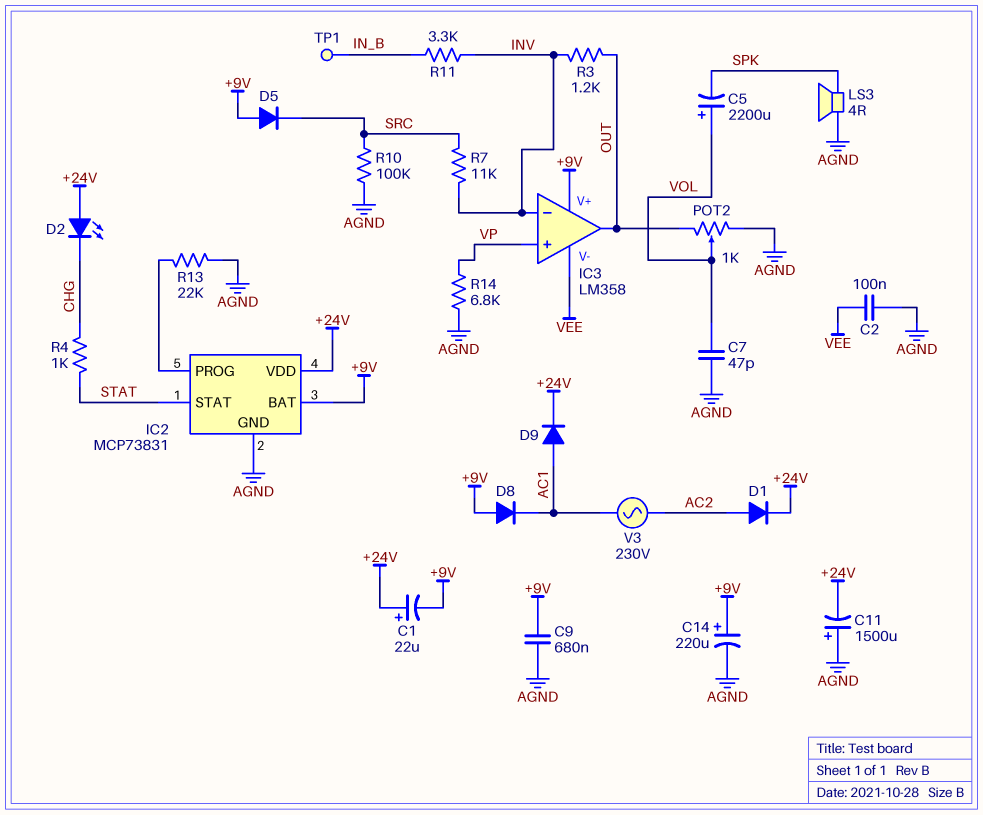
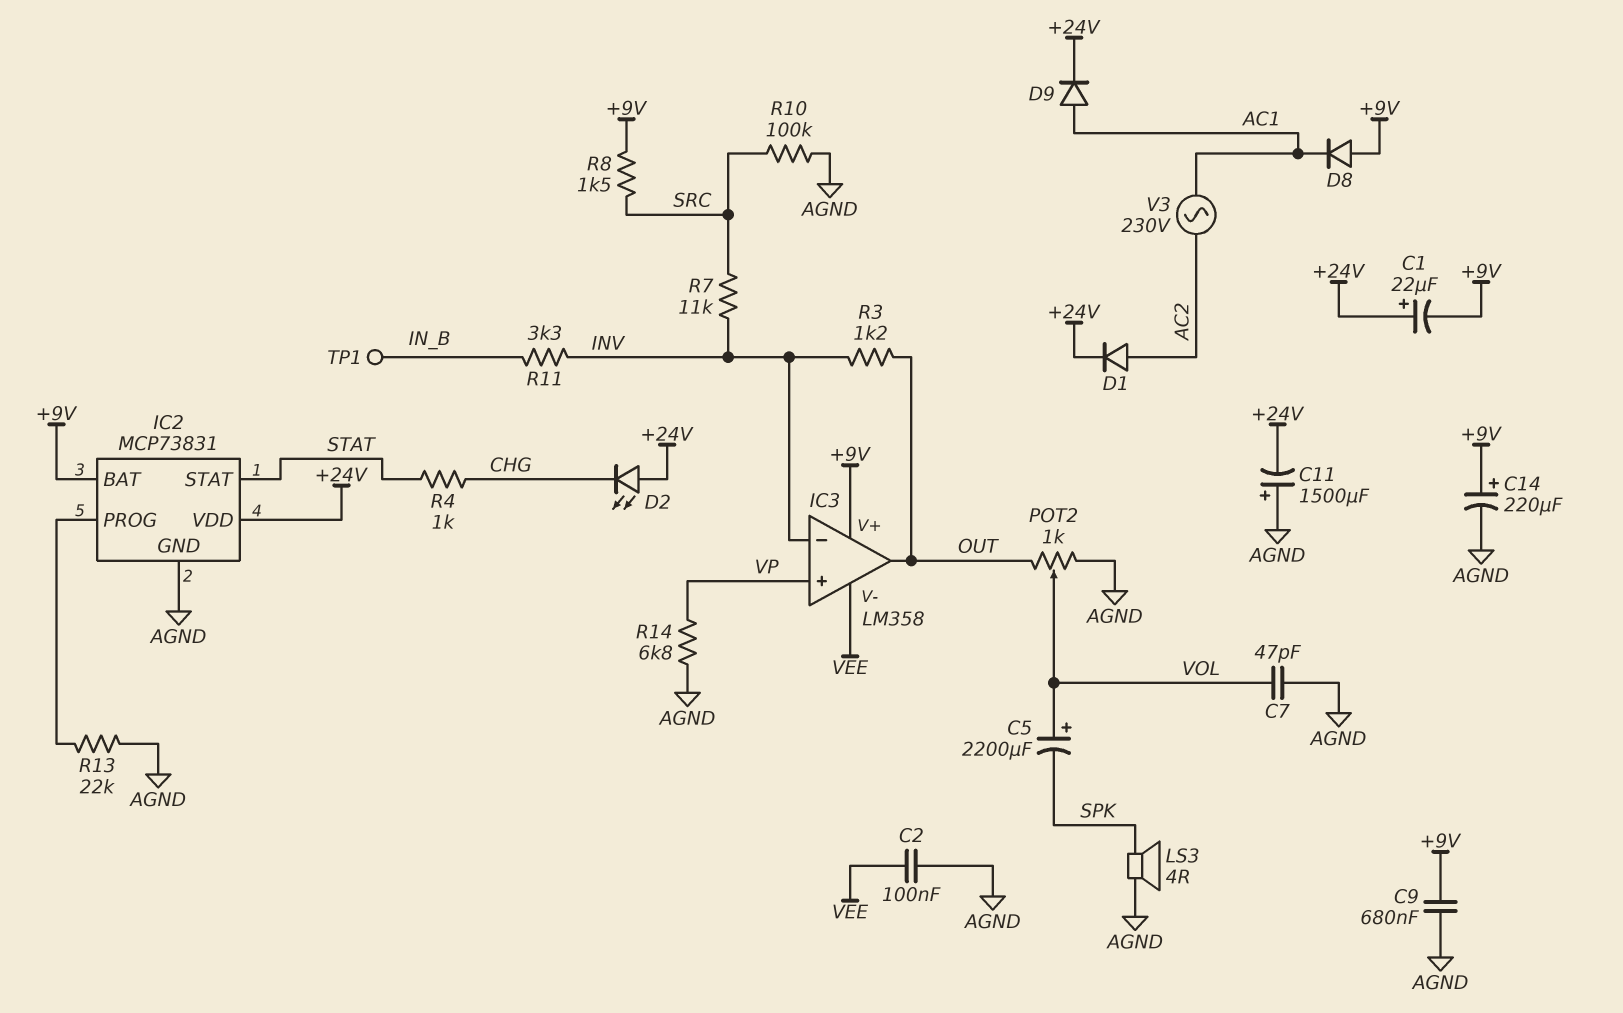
D5: diode (A +9V, K SRC) -> none
R8: none -> 1.5k (+9V, SRC)

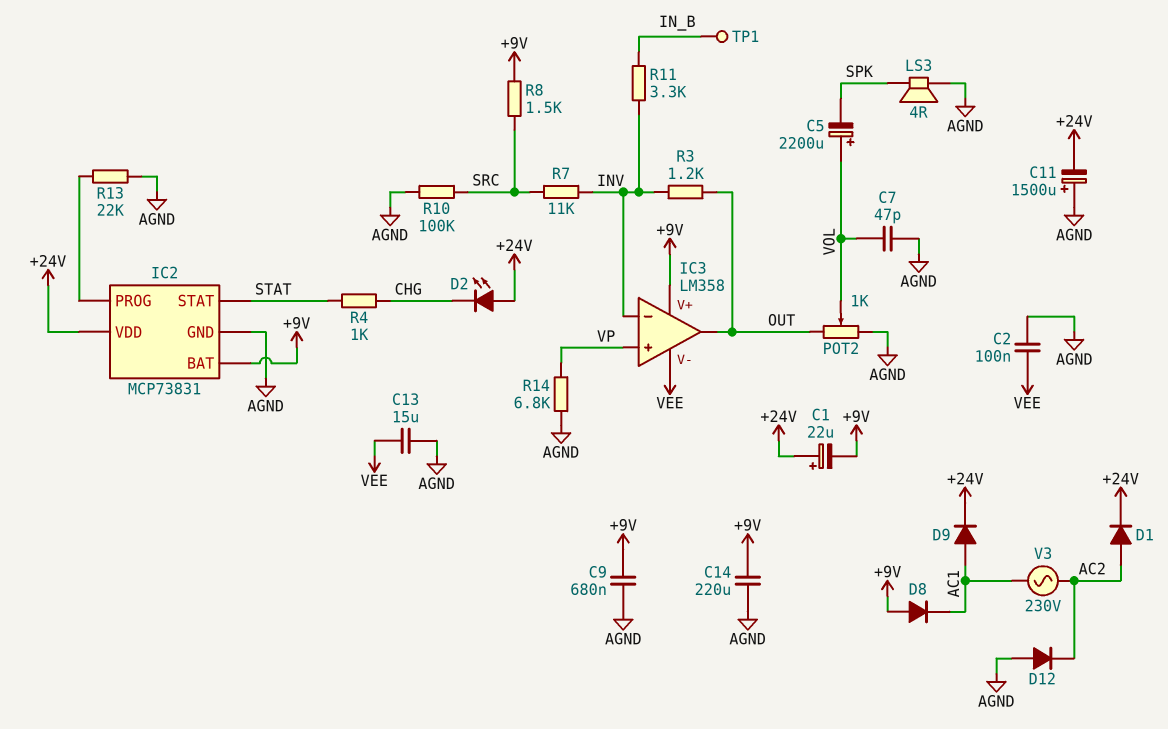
C13: none -> 15uF (AGND, VEE)
C14: 220uF (plus +9V, minus AGND) -> 220uF (+9V, AGND)
D12: none -> diode (A AGND, K AC2)

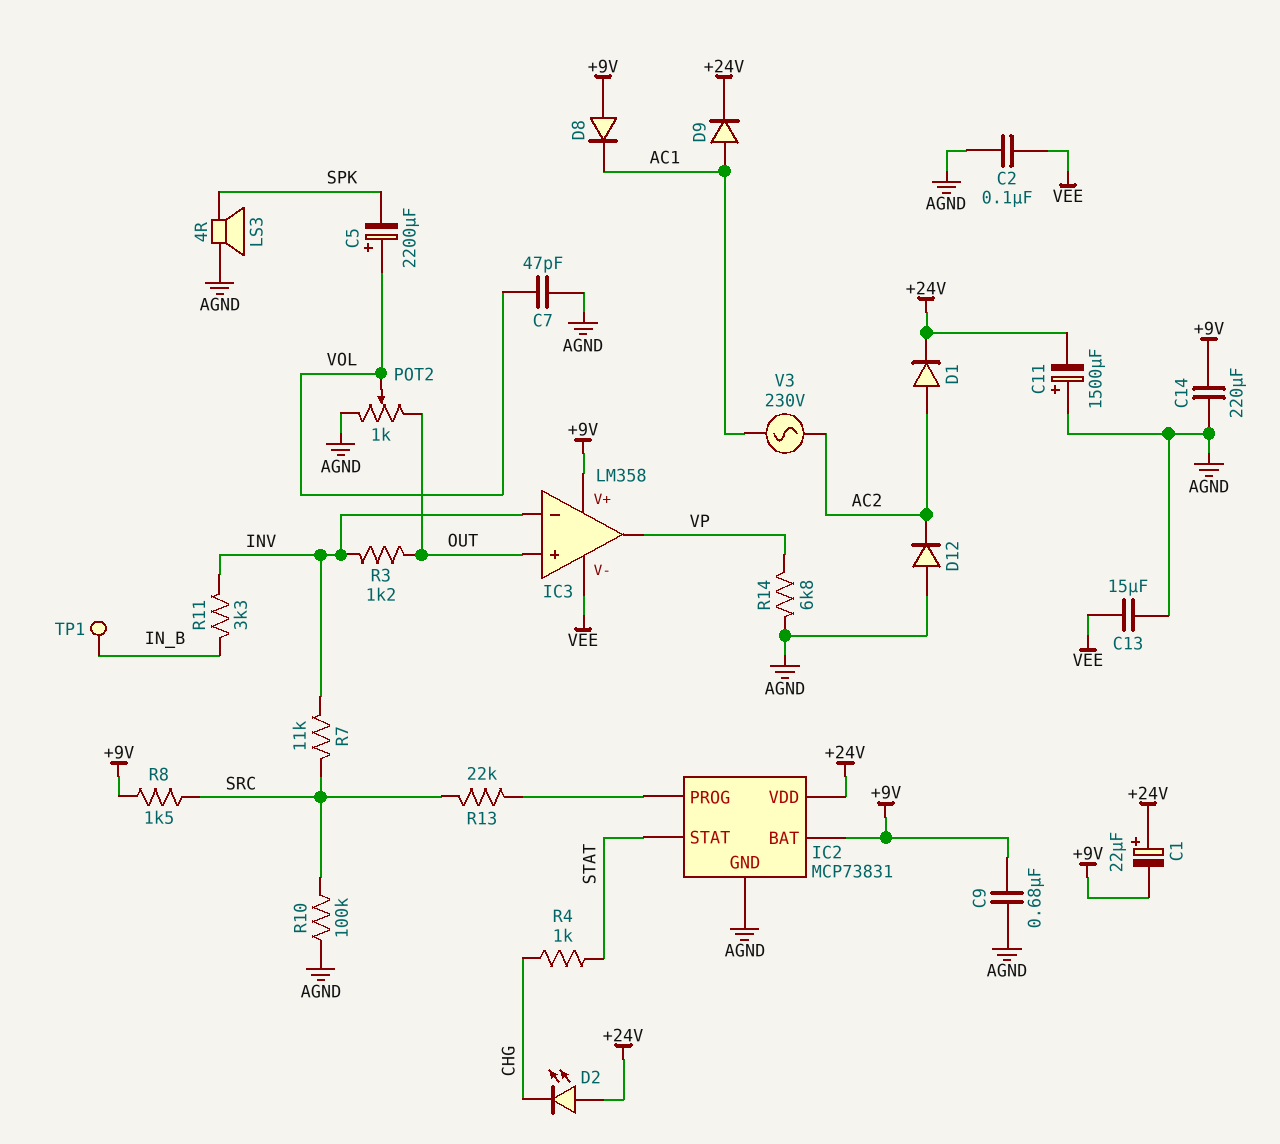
IC3 pin in+: VP -> OUT
IC3 pin out: OUT -> VP
R13: 22k (AGND, IC2/PROG) -> 22k (IC2/PROG, SRC)

